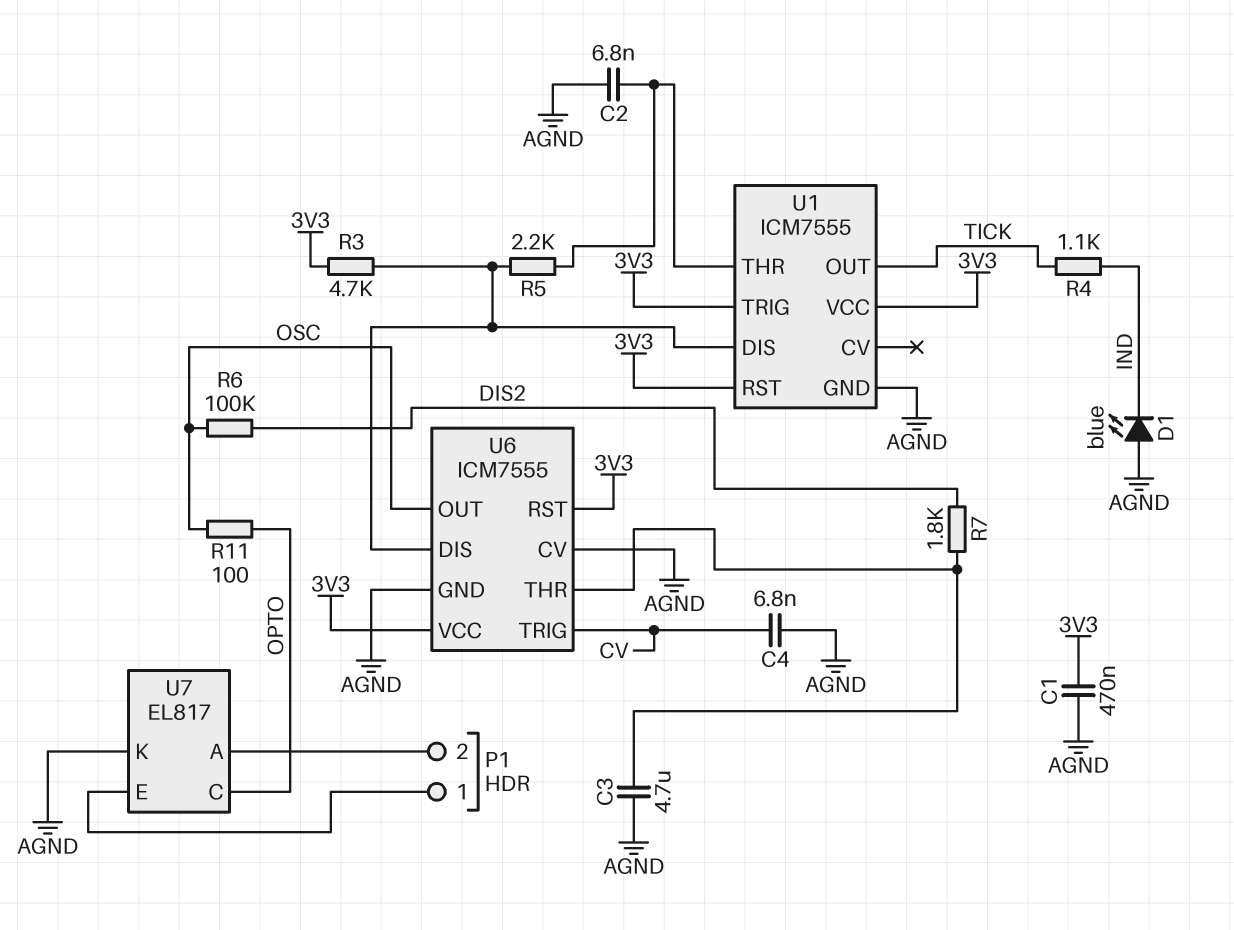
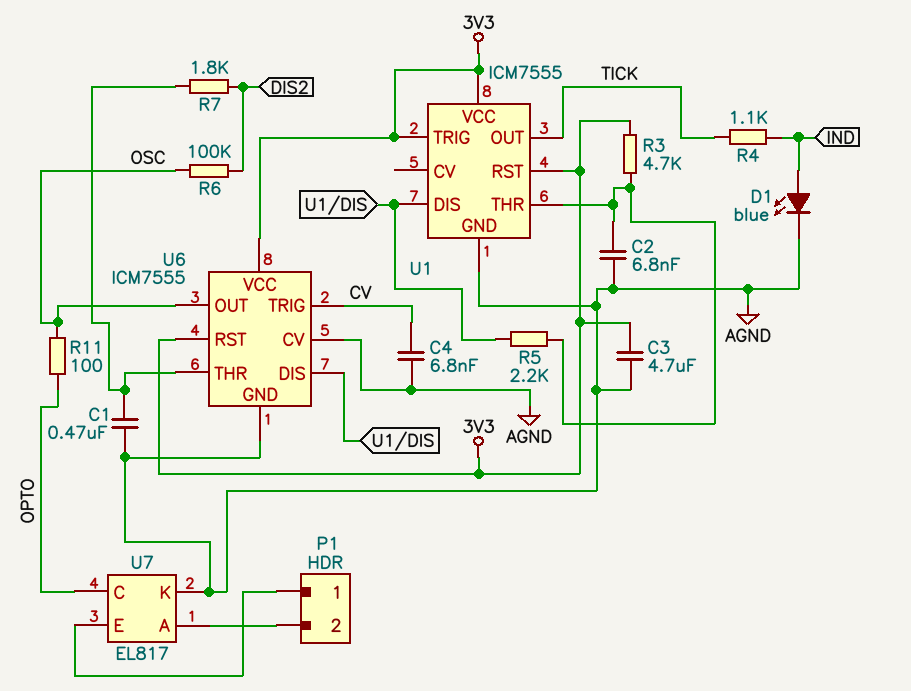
C1: 470nF (3V3, AGND) -> 470nF (AGND, U6/THR)
C3: 4.7uF (AGND, U6/THR) -> 4.7uF (3V3, AGND)
D1: LED blue (A AGND, K IND) -> LED blue (A IND, K AGND)
R3: 4.7k (3V3, U1/DIS) -> 4.7k (3V3, U1/THR)

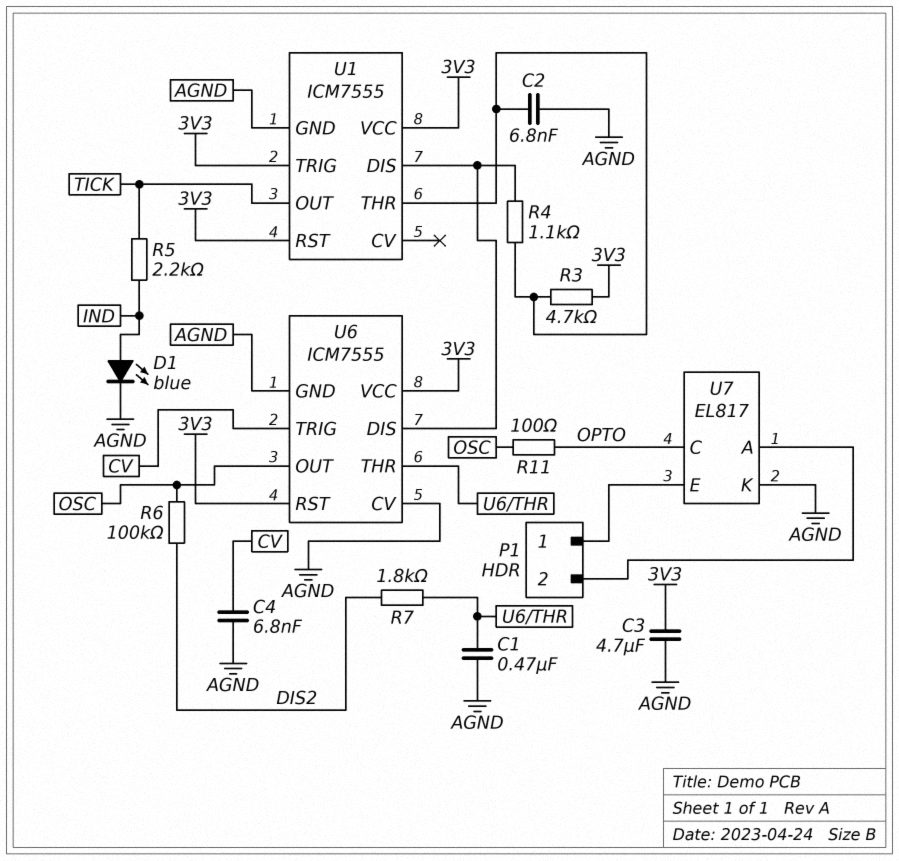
R4: 1.1k (IND, TICK) -> 1.1k (U1/DIS, U1/THR)
R5: 2.2k (U1/DIS, U1/THR) -> 2.2k (IND, TICK)

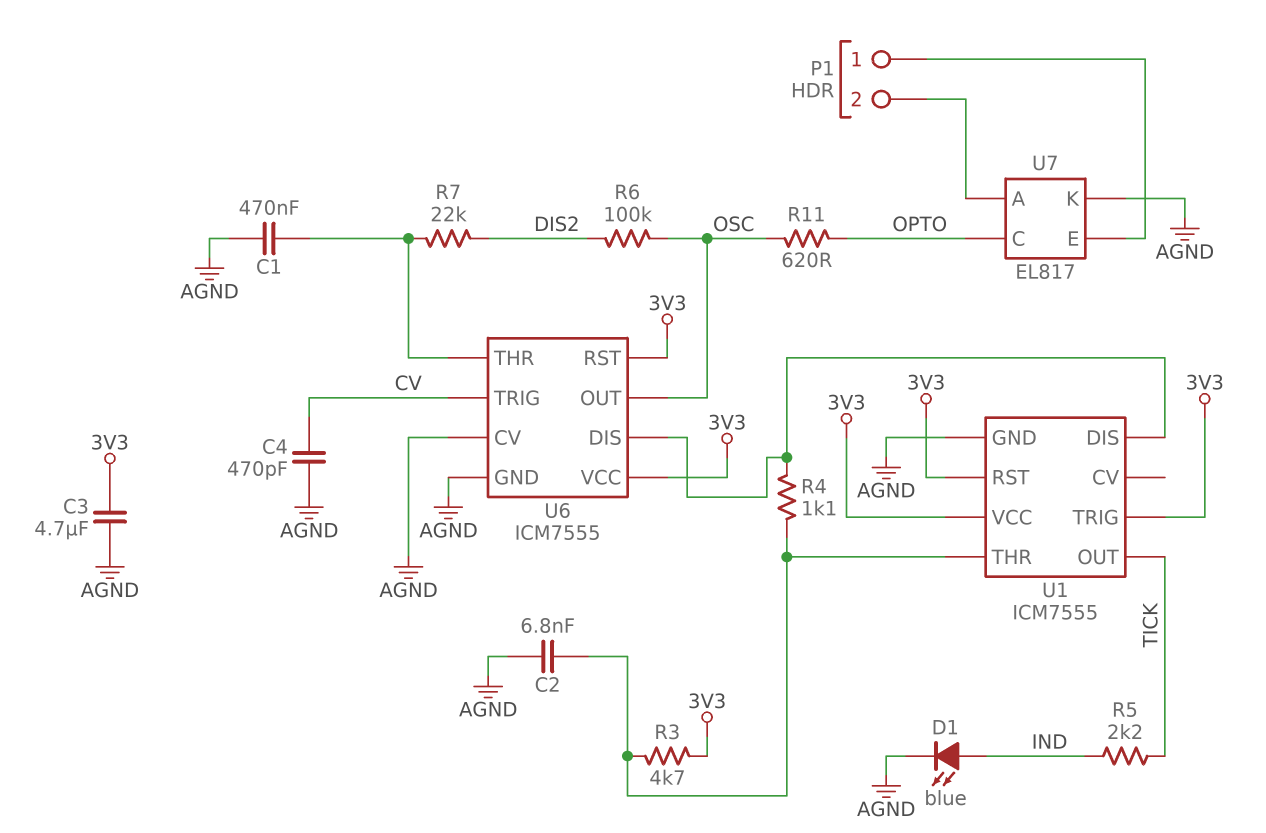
C4: 6.8nF (AGND, CV) -> 470pF (AGND, CV)
R7: 1.8k (DIS2, U6/THR) -> 22k (DIS2, U6/THR)
R11: 100 (OPTO, OSC) -> 620 (OPTO, OSC)

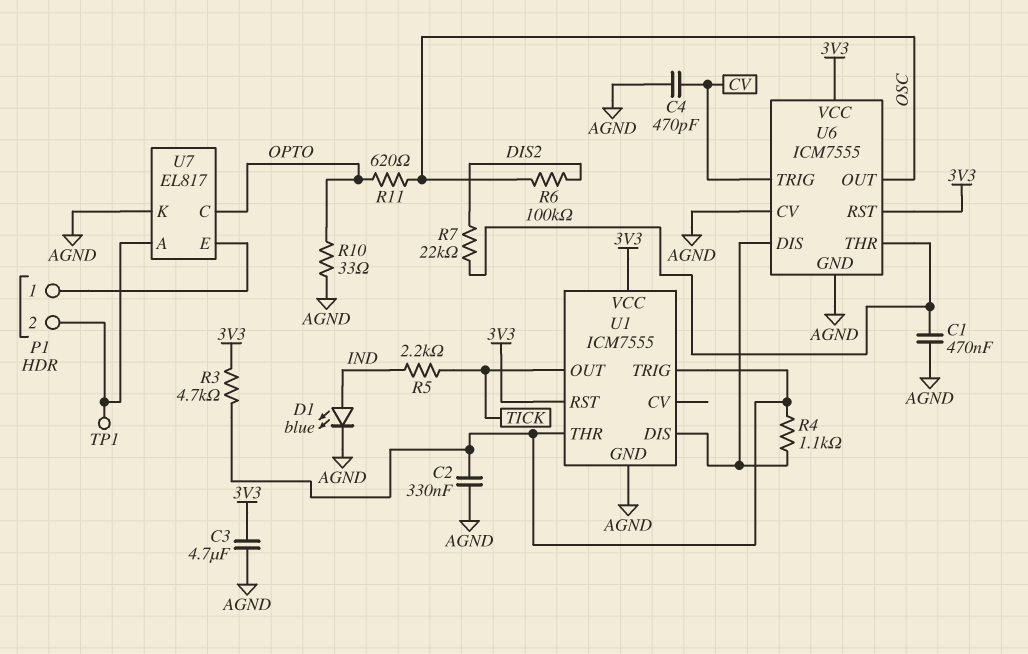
C2: 6.8nF (AGND, U1/THR) -> 330nF (AGND, U1/THR)
R10: none -> 33 (AGND, OPTO)
TP1: none -> test point (P1/2)
U1 pin TRIG: 3V3 -> U1/THR

